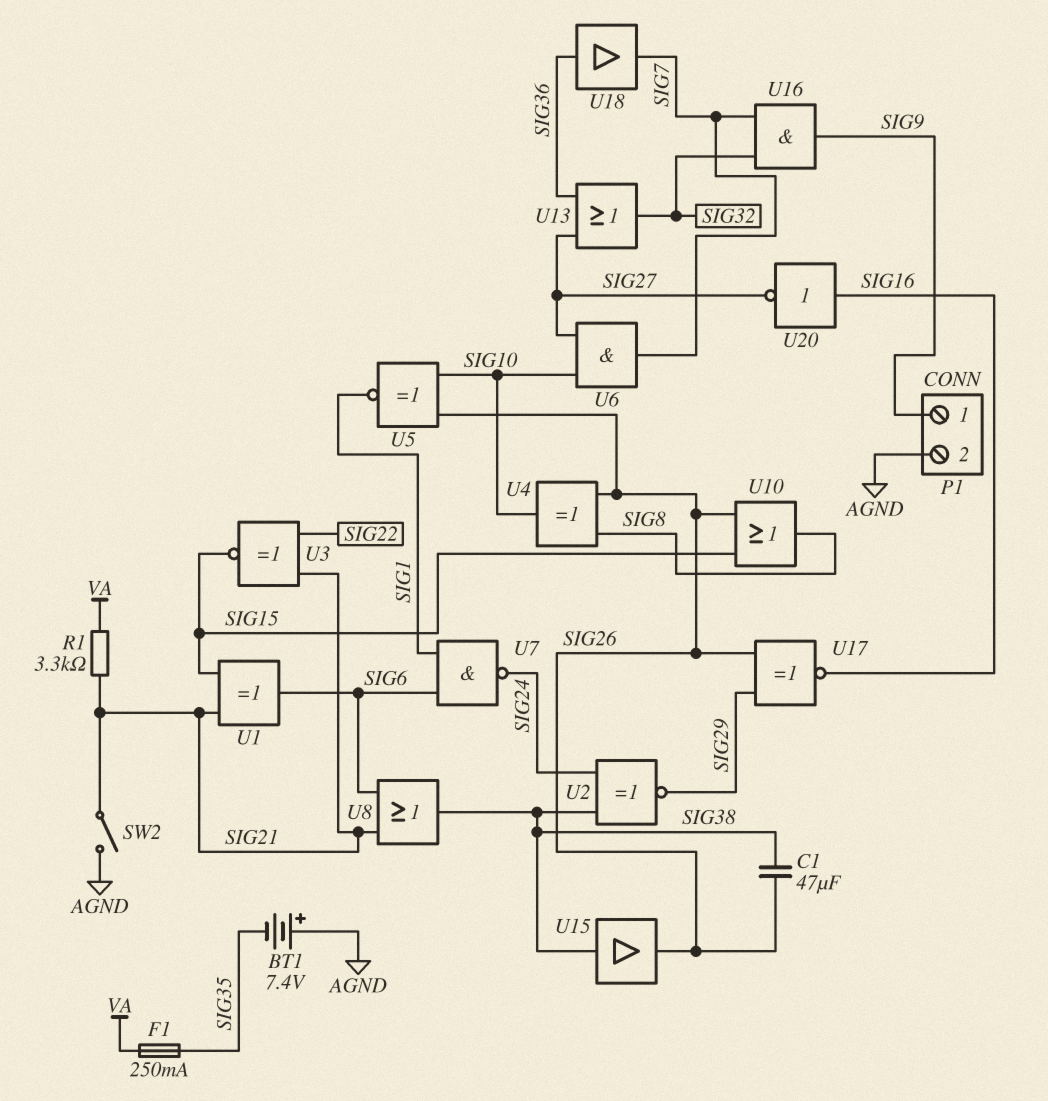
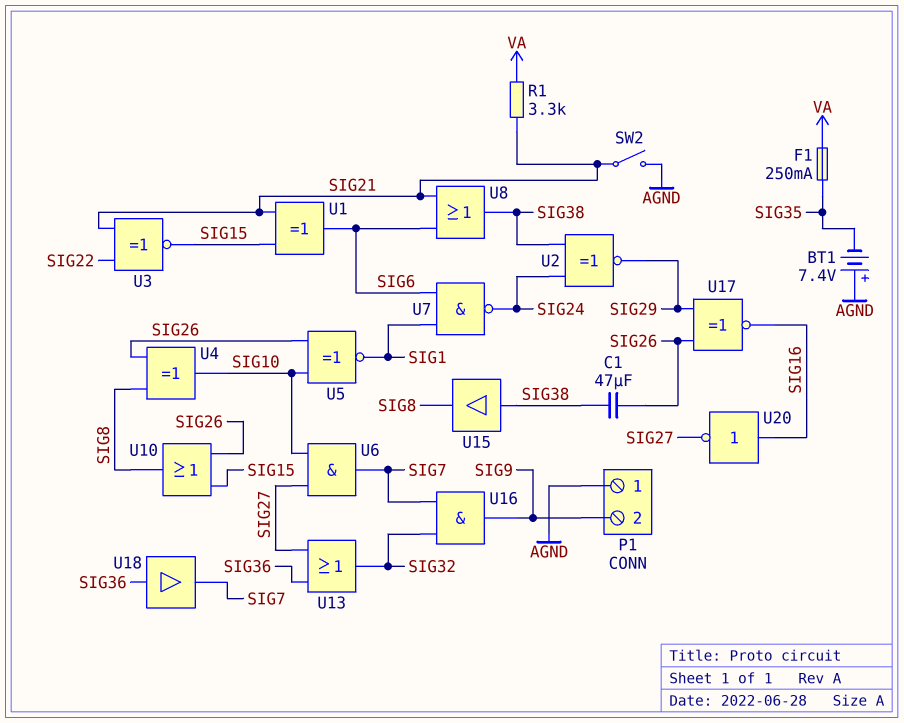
P1 pin 1: SIG9 -> AGND
P1 pin 2: AGND -> SIG9
U15: buffer (in SIG38, out SIG26) -> buffer (in SIG38, out SIG8)

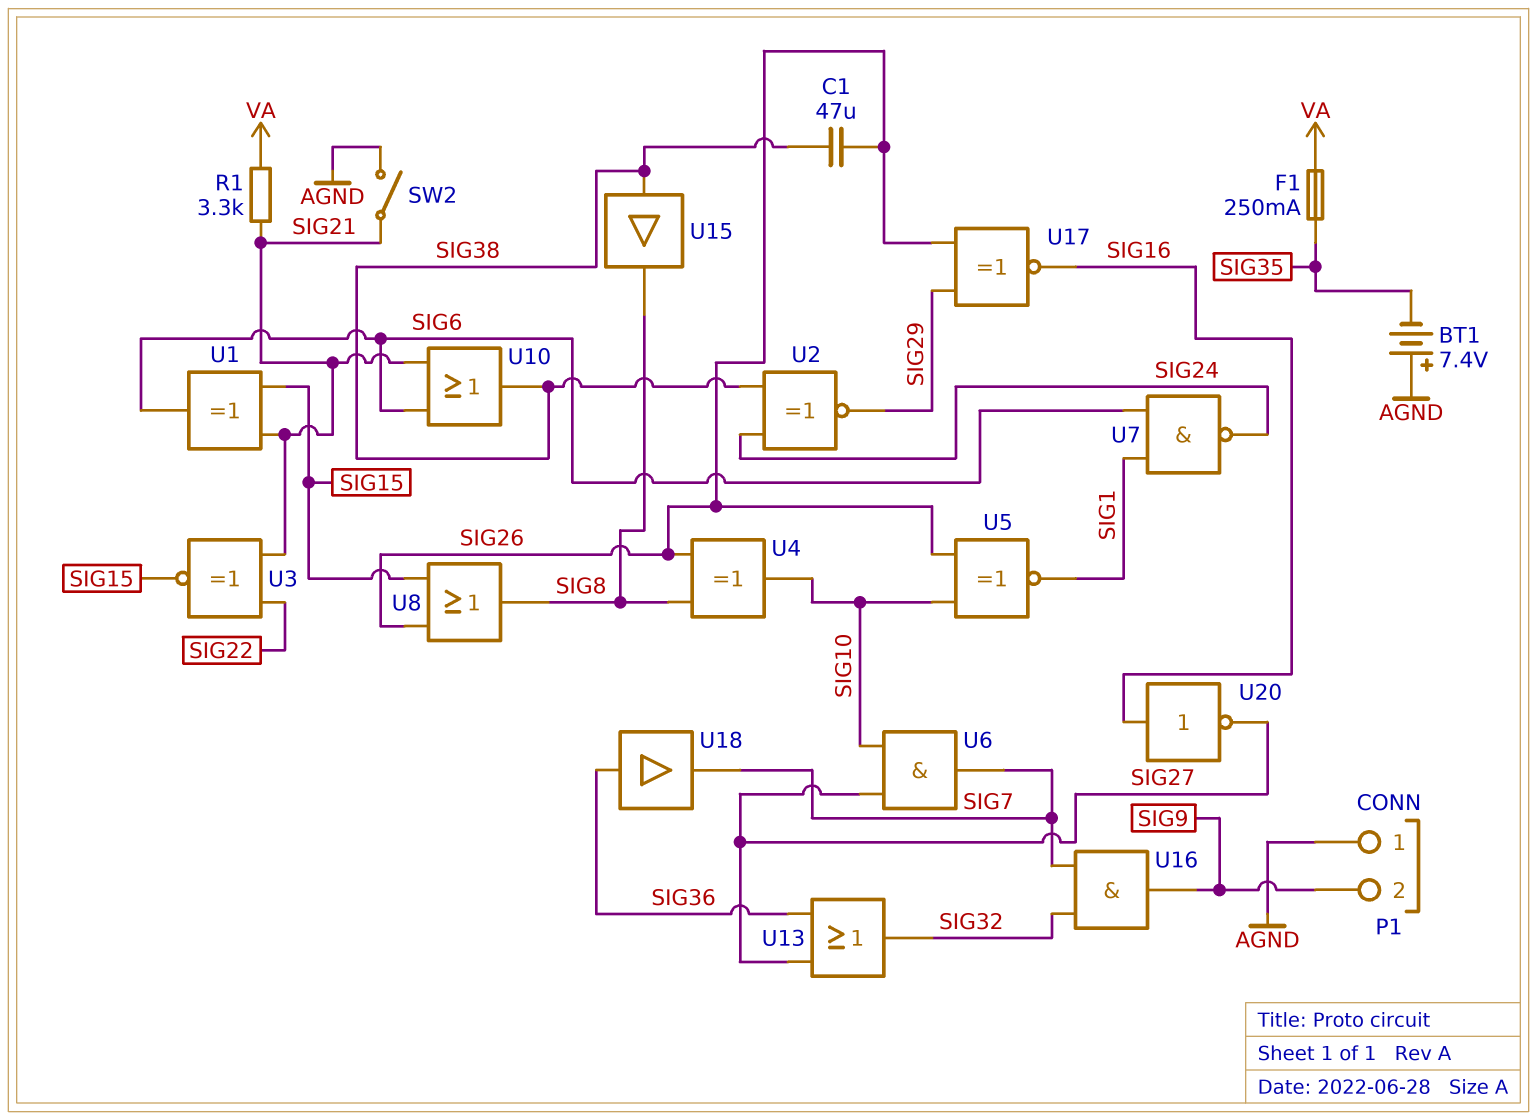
U8: OR (in SIG6, in SIG21, out SIG38) -> OR (in SIG15, in SIG26, out SIG8)
U10: OR (in SIG15, in SIG26, out SIG8) -> OR (in SIG6, in SIG21, out SIG38)

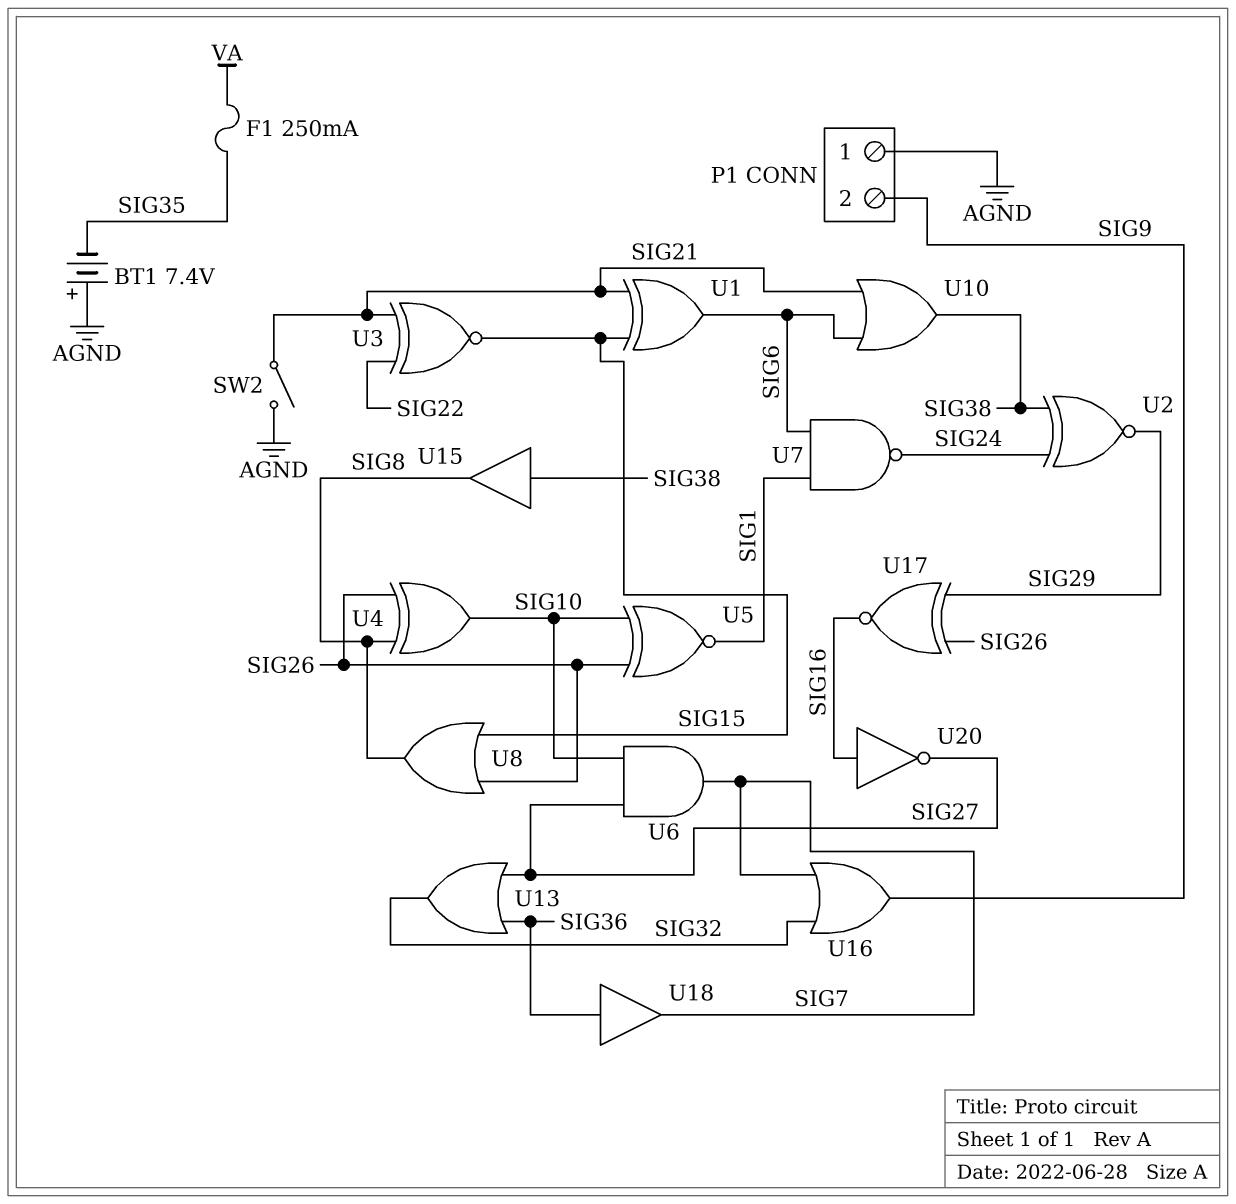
C1: 47uF (SIG26, SIG38) -> none
R1: 3.3k (SIG21, VA) -> none
U16: AND (in SIG7, in SIG32, out SIG9) -> OR (in SIG7, in SIG32, out SIG9)

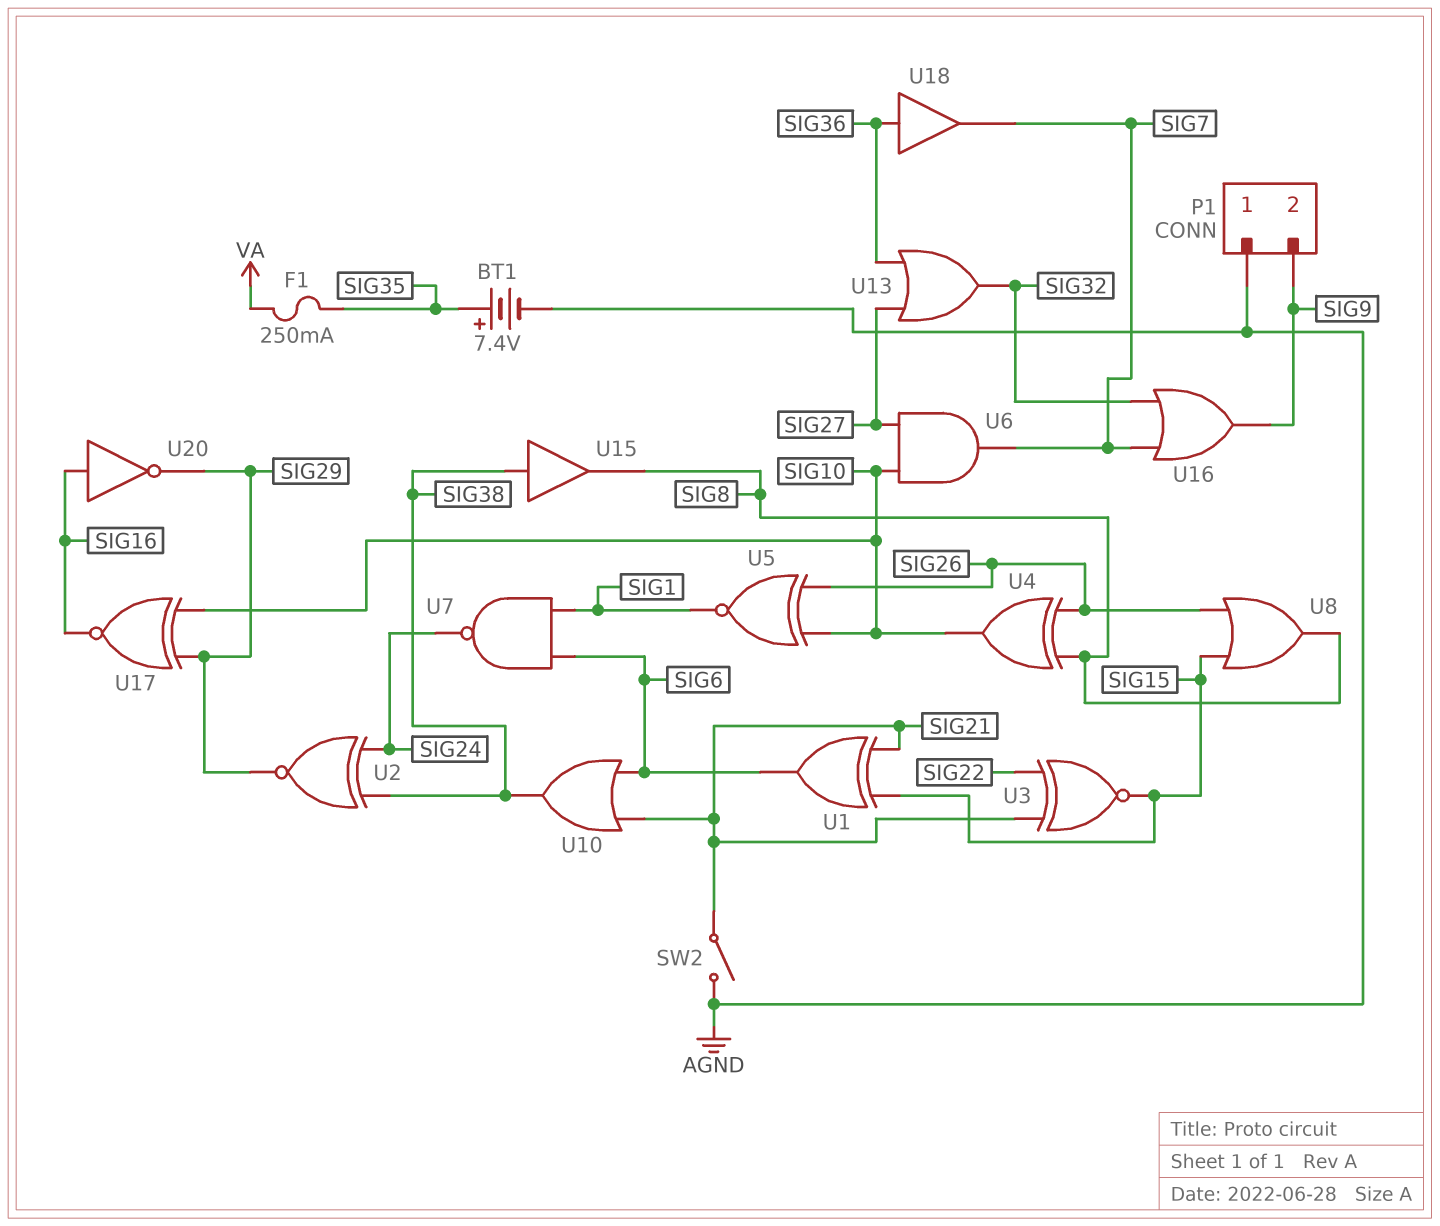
BT1: 7.4V (plus AGND, minus SIG35) -> 7.4V (plus SIG35, minus AGND)
U17: XNOR (in SIG26, in SIG29, out SIG16) -> XNOR (in SIG10, in SIG29, out SIG16)
U20: NOT (in SIG16, out SIG27) -> NOT (in SIG16, out SIG29)

